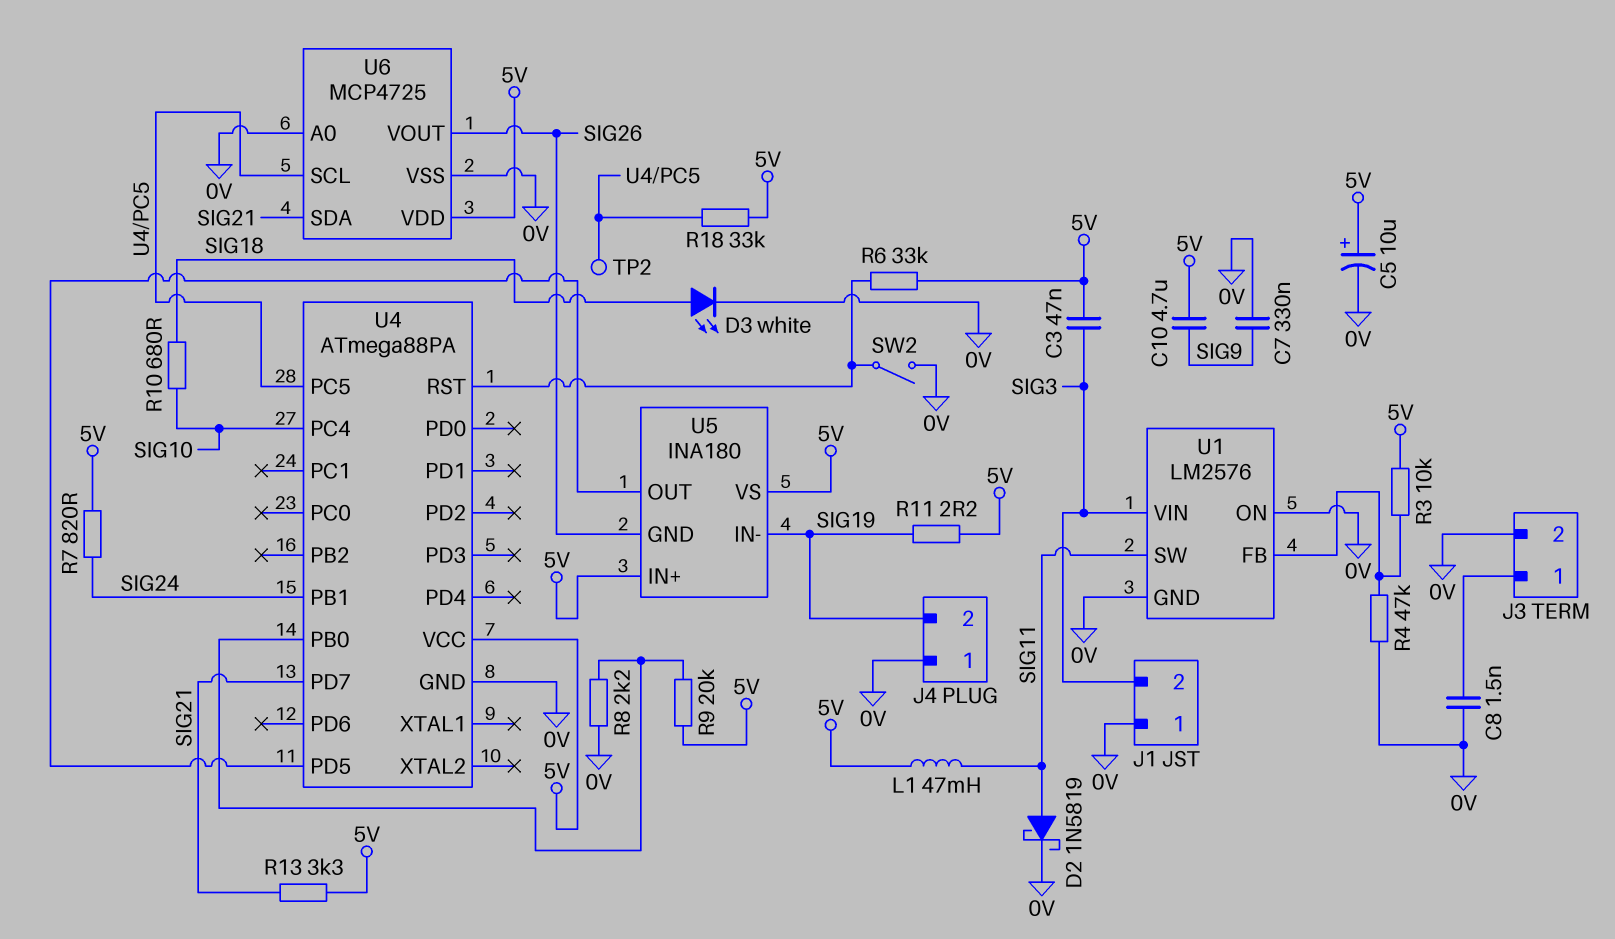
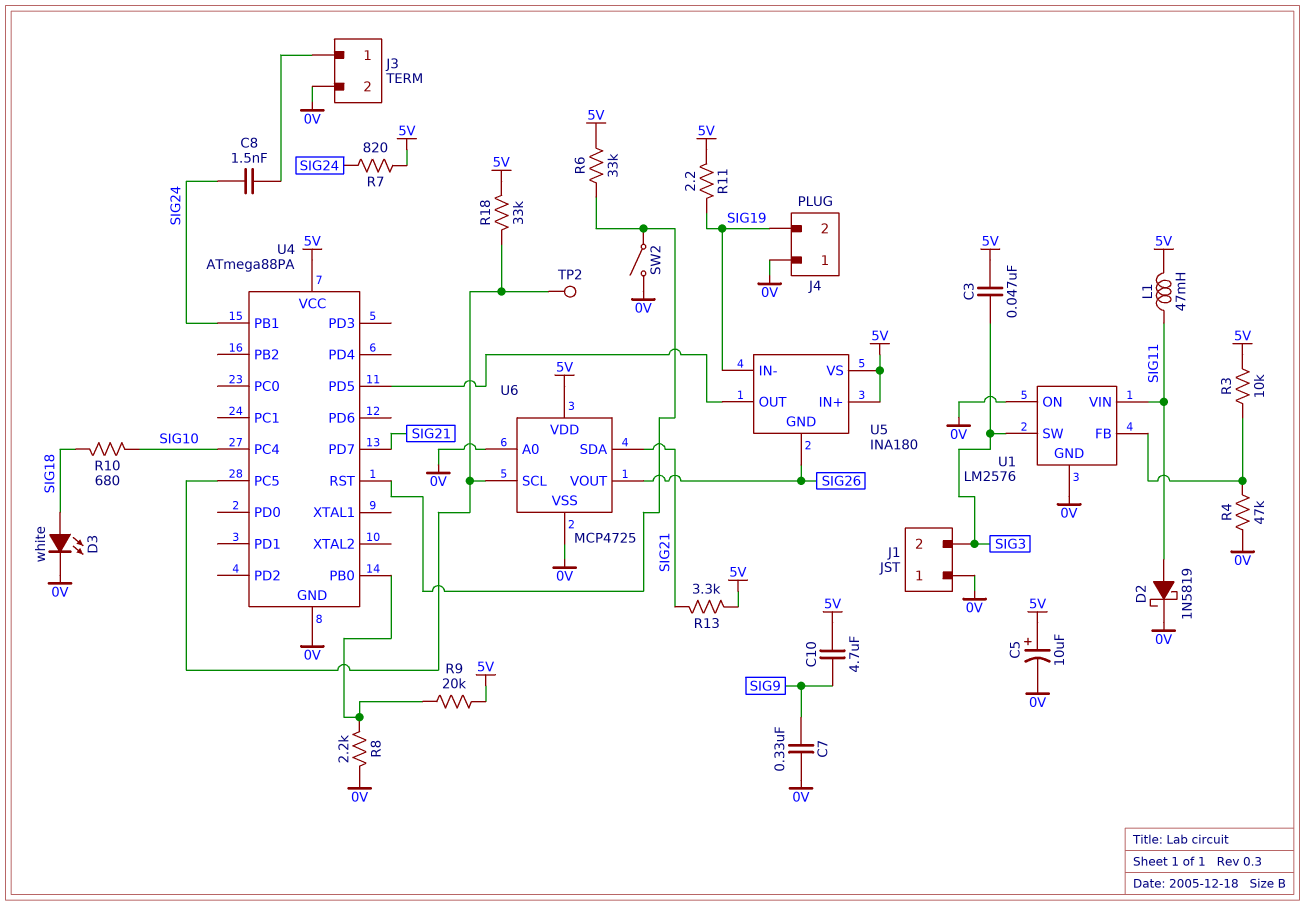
C8: 1.5nF (0V, J3/1) -> 1.5nF (J3/1, SIG24)
U1 pin SW: SIG11 -> SIG3
U1 pin VIN: SIG3 -> SIG11

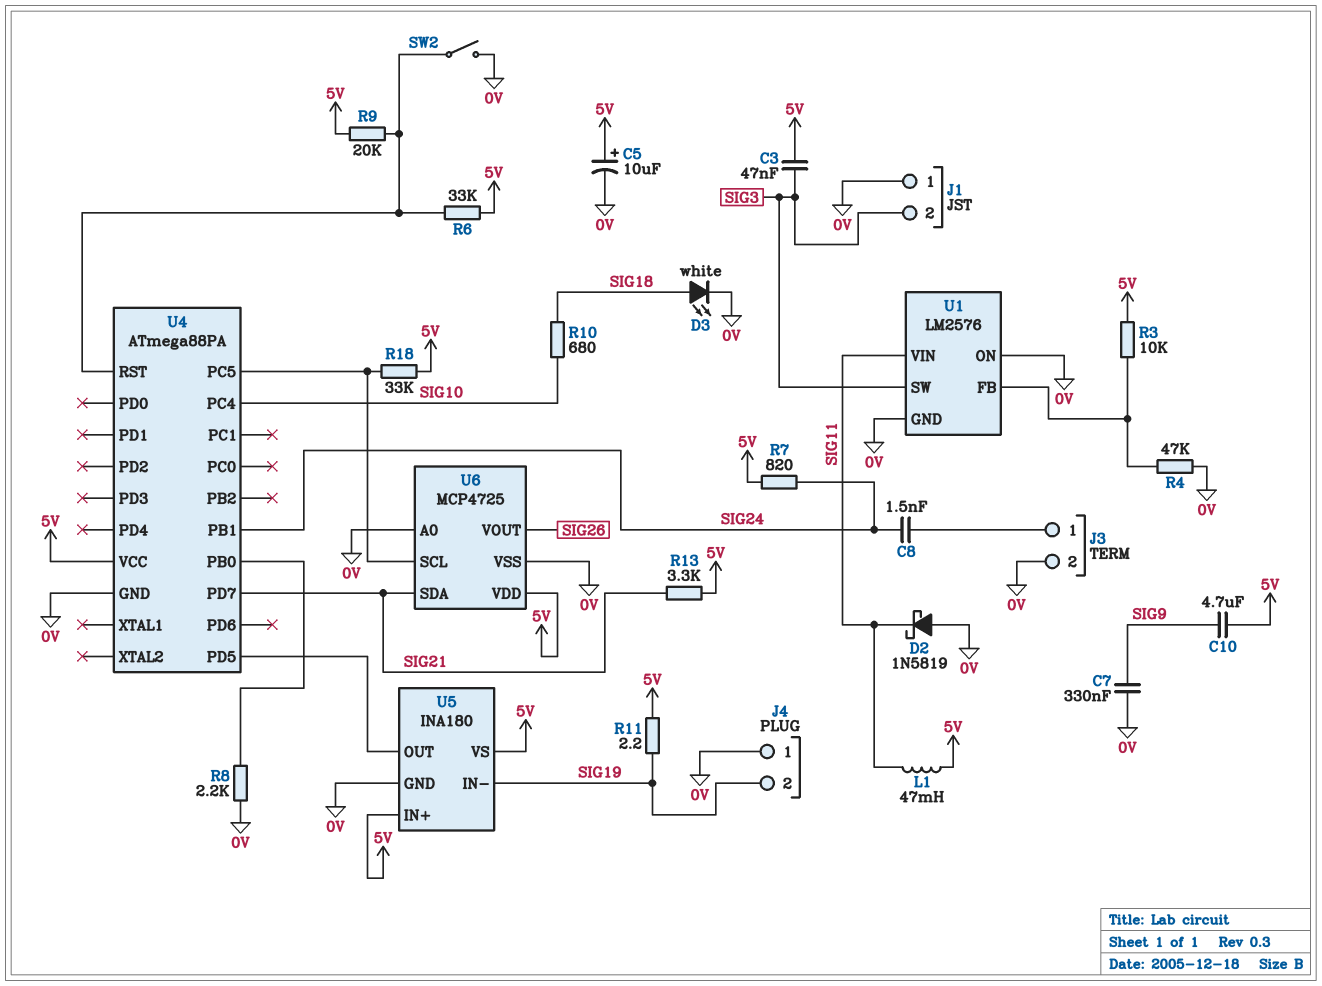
D2: schottky 1N5819 (A SIG11, K 0V) -> schottky 1N5819 (A 0V, K SIG11)
R9: 20k (5V, U4/PB0) -> 20k (5V, U4/RST)
TP2: test point (U4/PC5) -> none
U5 pin GND: SIG26 -> 0V

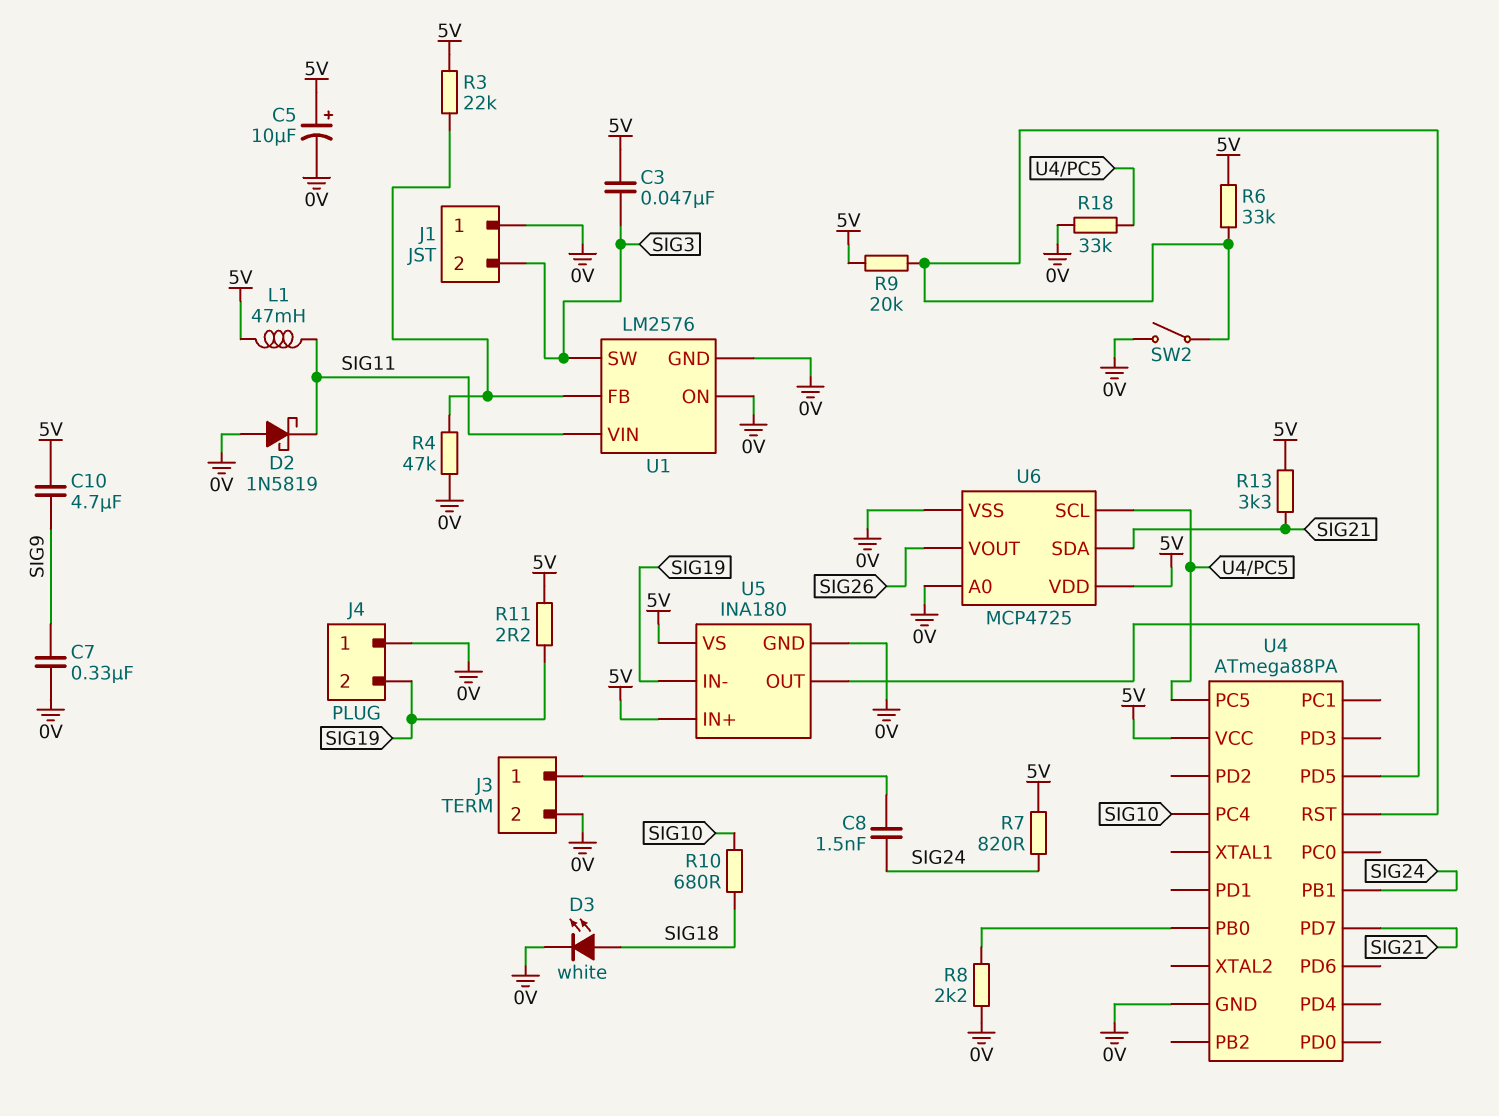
R3: 10k (5V, U1/FB) -> 22k (5V, U1/FB)
R18: 33k (5V, U4/PC5) -> 33k (0V, U4/PC5)

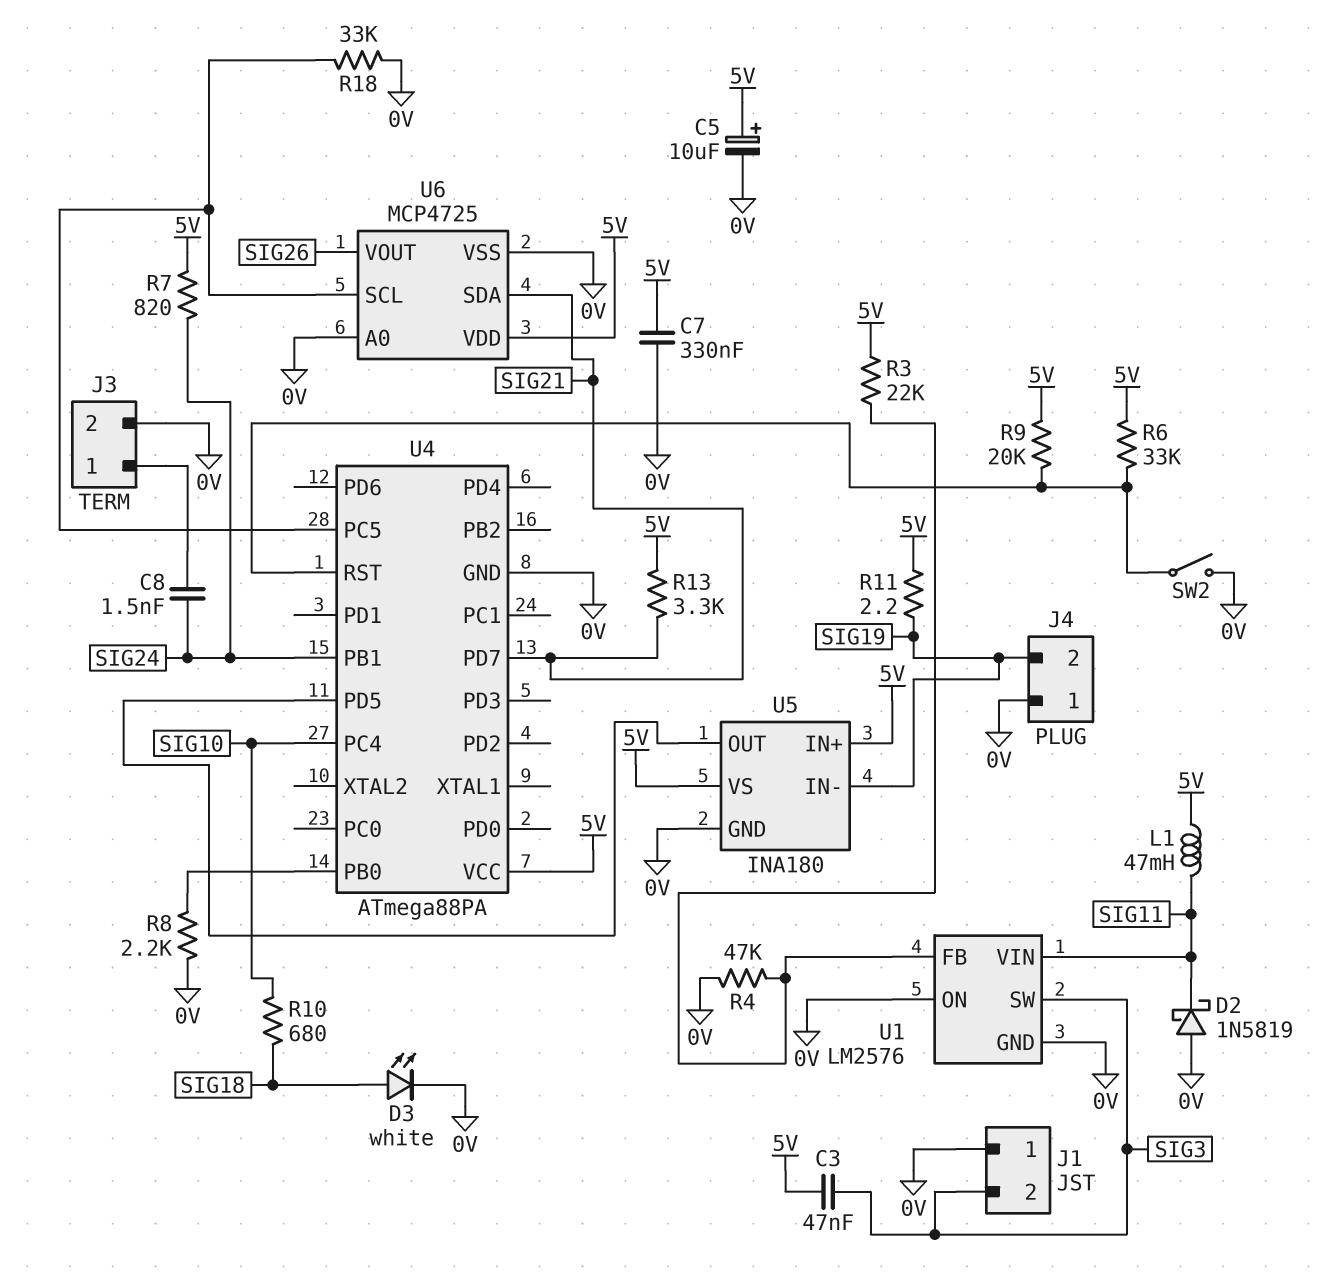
C7: 330nF (0V, SIG9) -> 330nF (0V, 5V)
C10: 4.7uF (5V, SIG9) -> none

